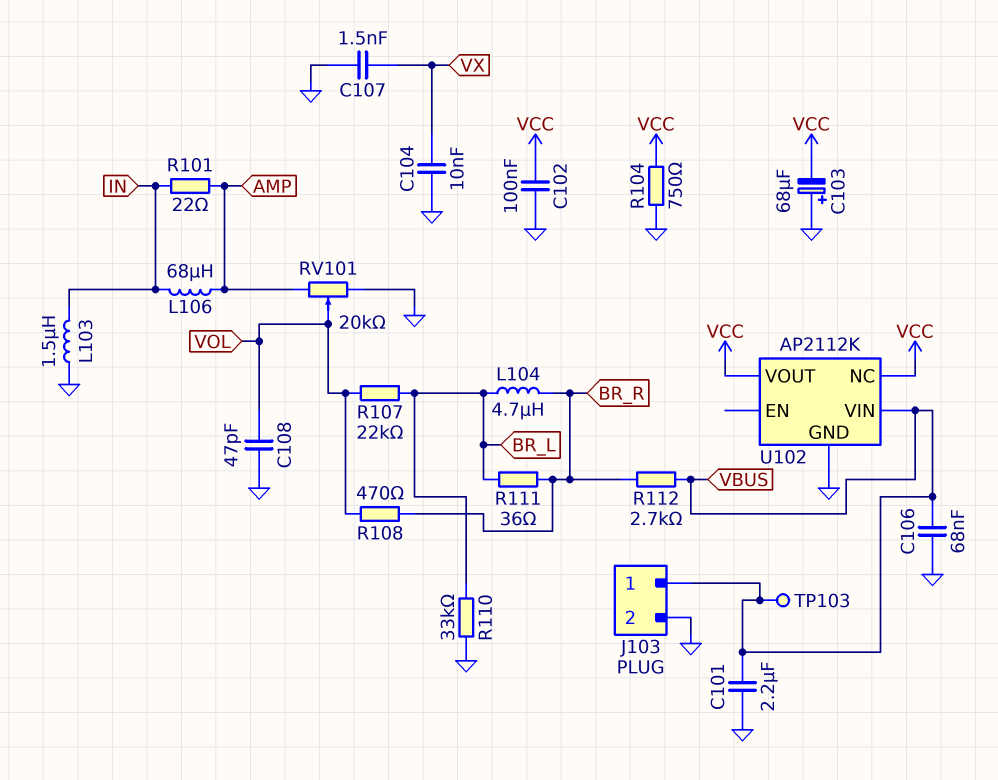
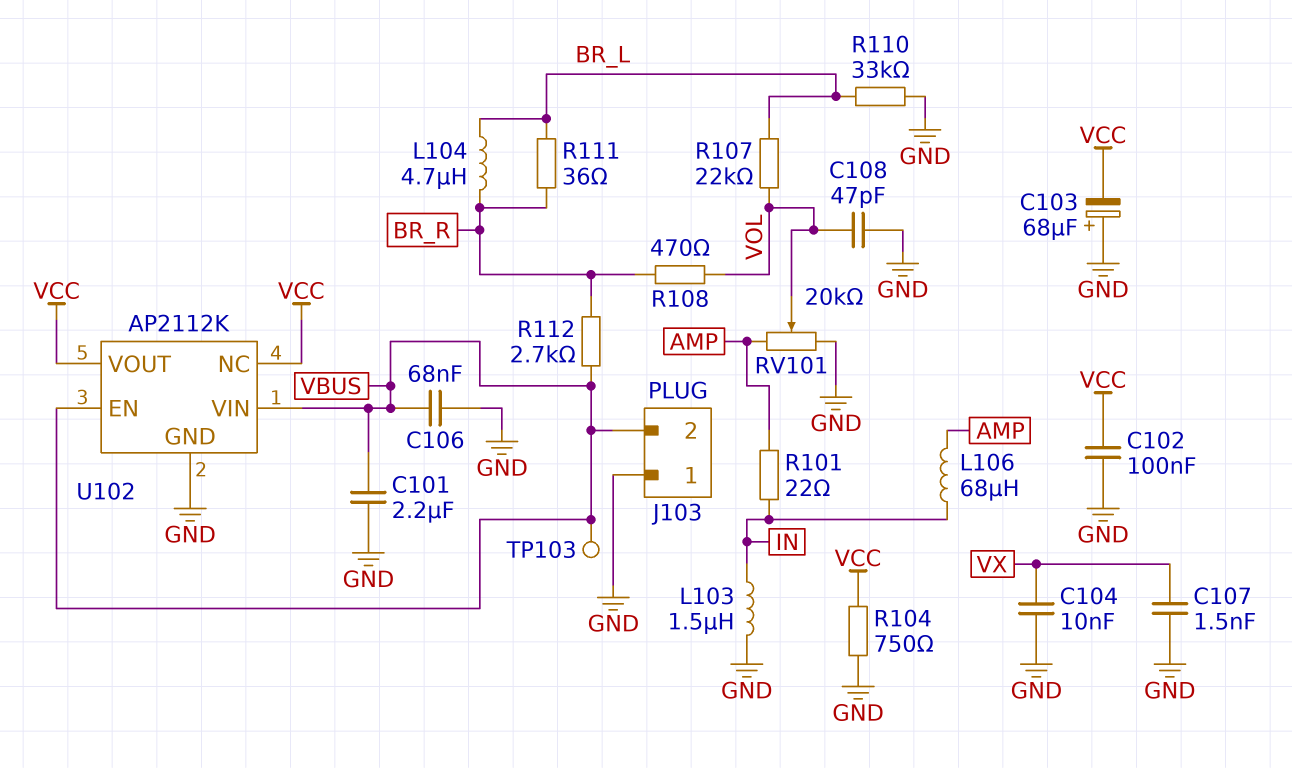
J103 pin 1: VBUS -> GND
J103 pin 2: GND -> VBUS
U102 pin EN: none -> VBUS

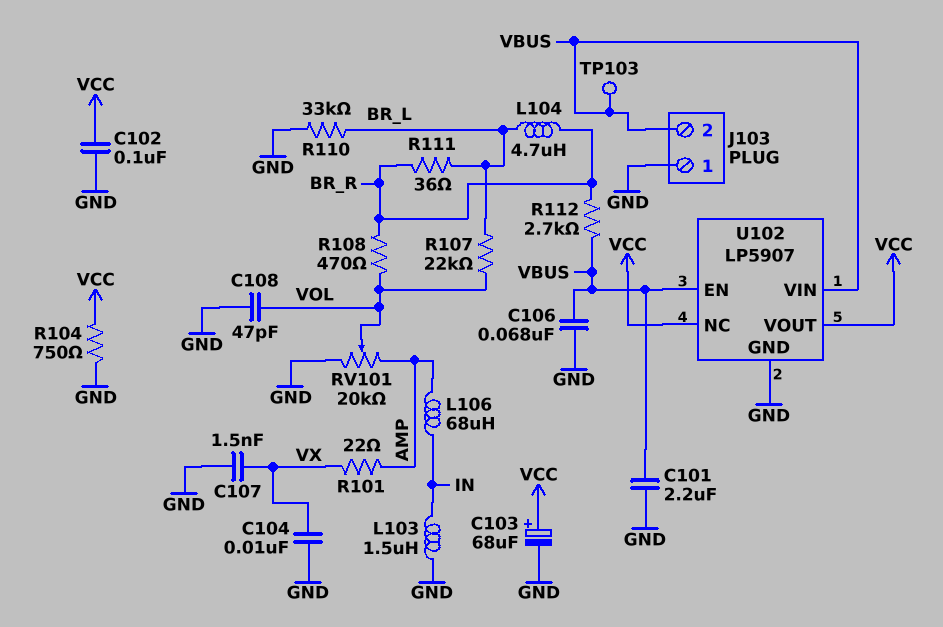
C103: 68uF (plus GND, minus VCC) -> 68uF (plus VCC, minus GND)
R101: 22 (AMP, IN) -> 22 (AMP, VX)
U102: AP2112K -> LP5907

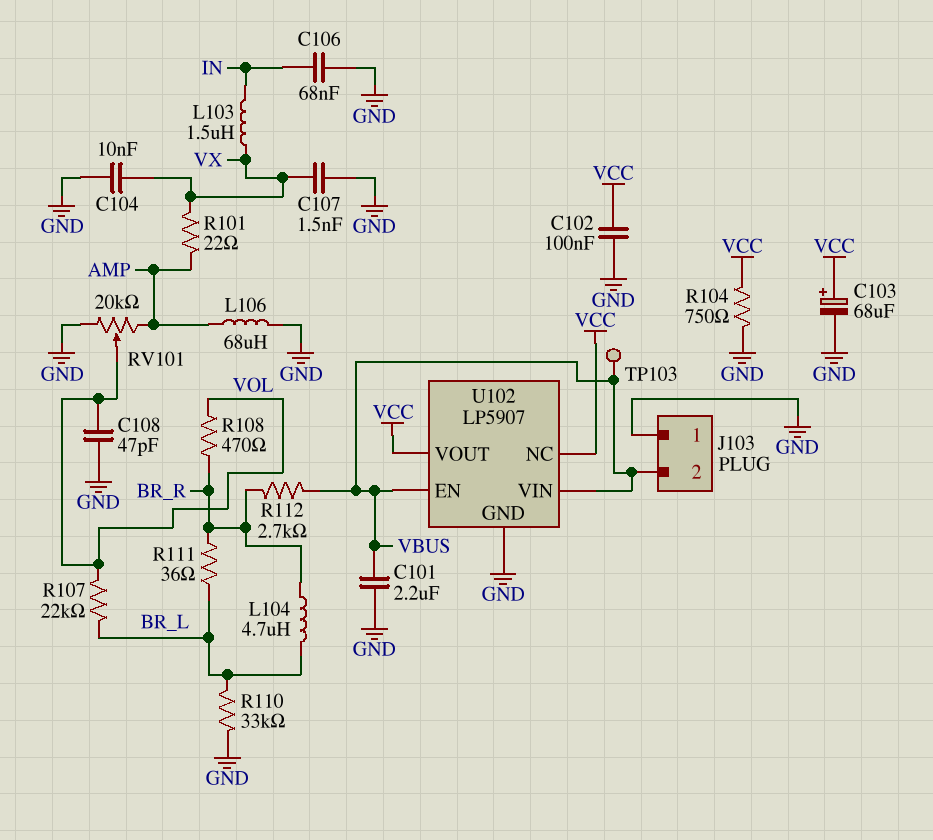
C106: 68nF (GND, VBUS) -> 68nF (GND, IN)
L103: 1.5uH (GND, IN) -> 1.5uH (IN, VX)
L106: 68uH (AMP, IN) -> 68uH (AMP, GND)

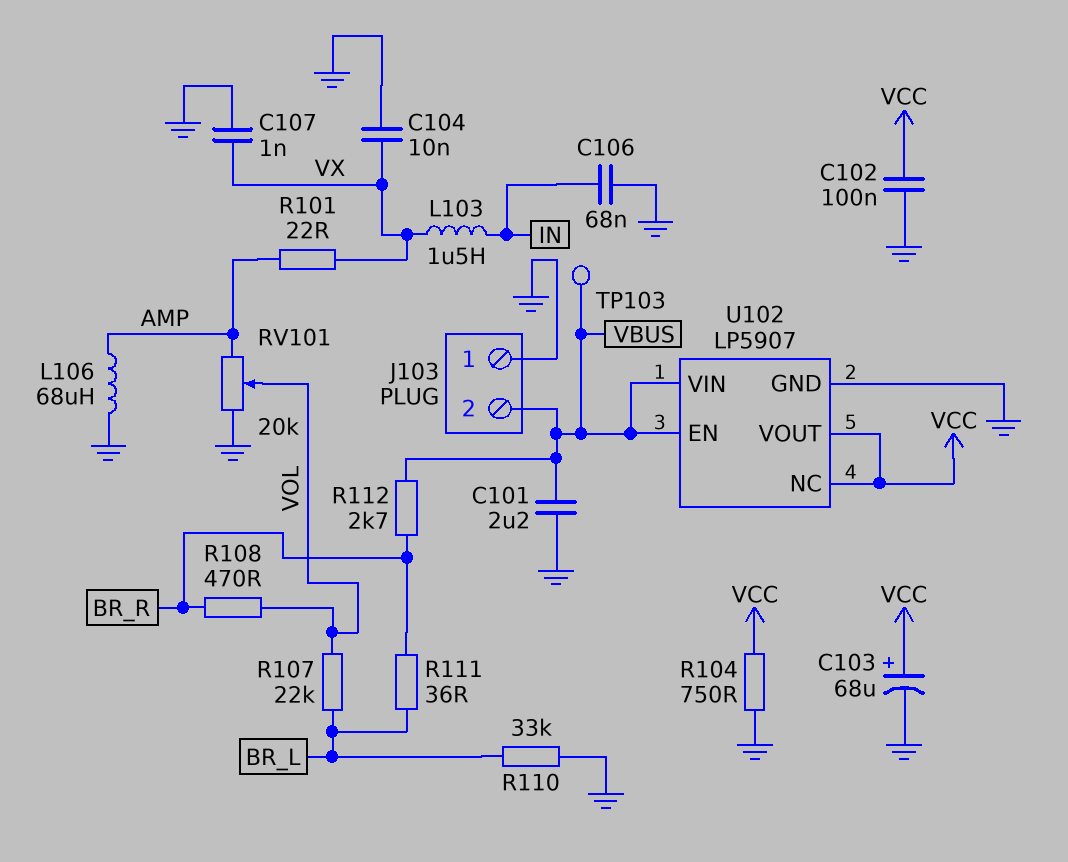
C107: 1.5nF (GND, VX) -> 1nF (GND, VX)
C108: 47pF (GND, VOL) -> none
L104: 4.7uH (BR_L, BR_R) -> none

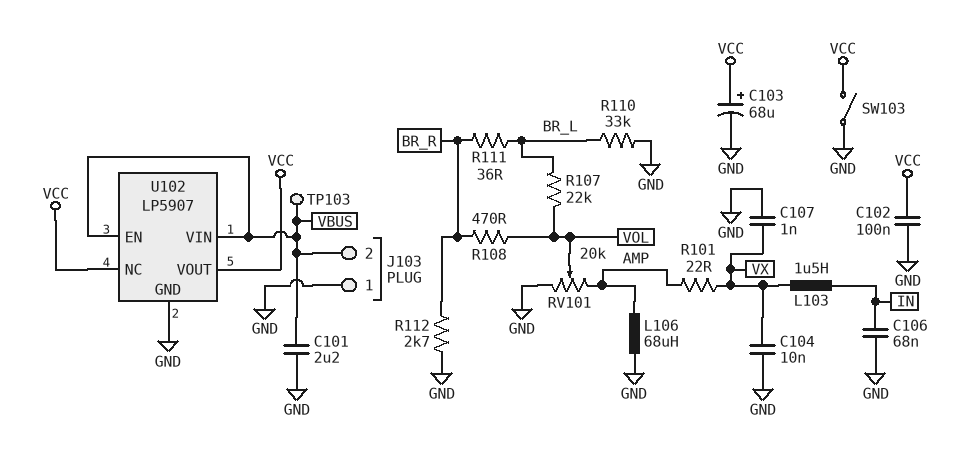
R104: 750 (GND, VCC) -> none
R112: 2.7k (BR_R, VBUS) -> 2.7k (BR_R, GND)
SW103: none -> switch (GND, VCC)

